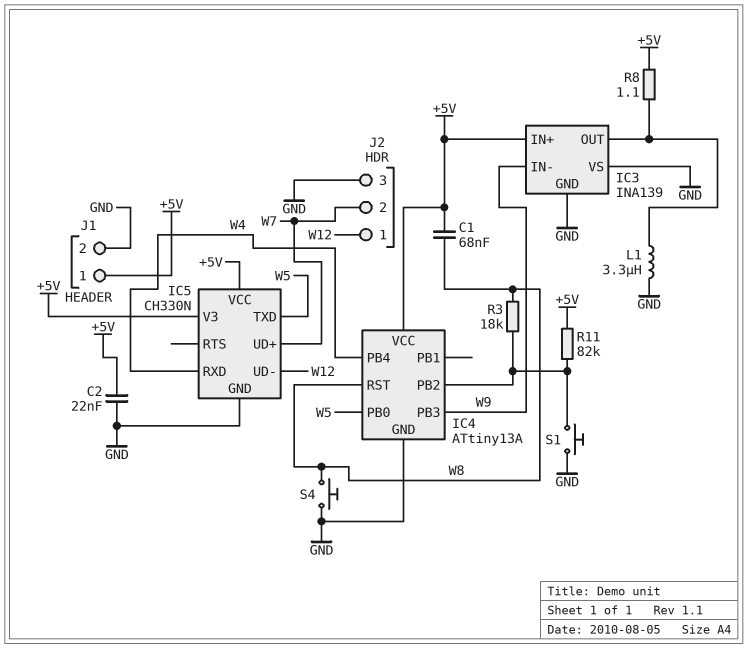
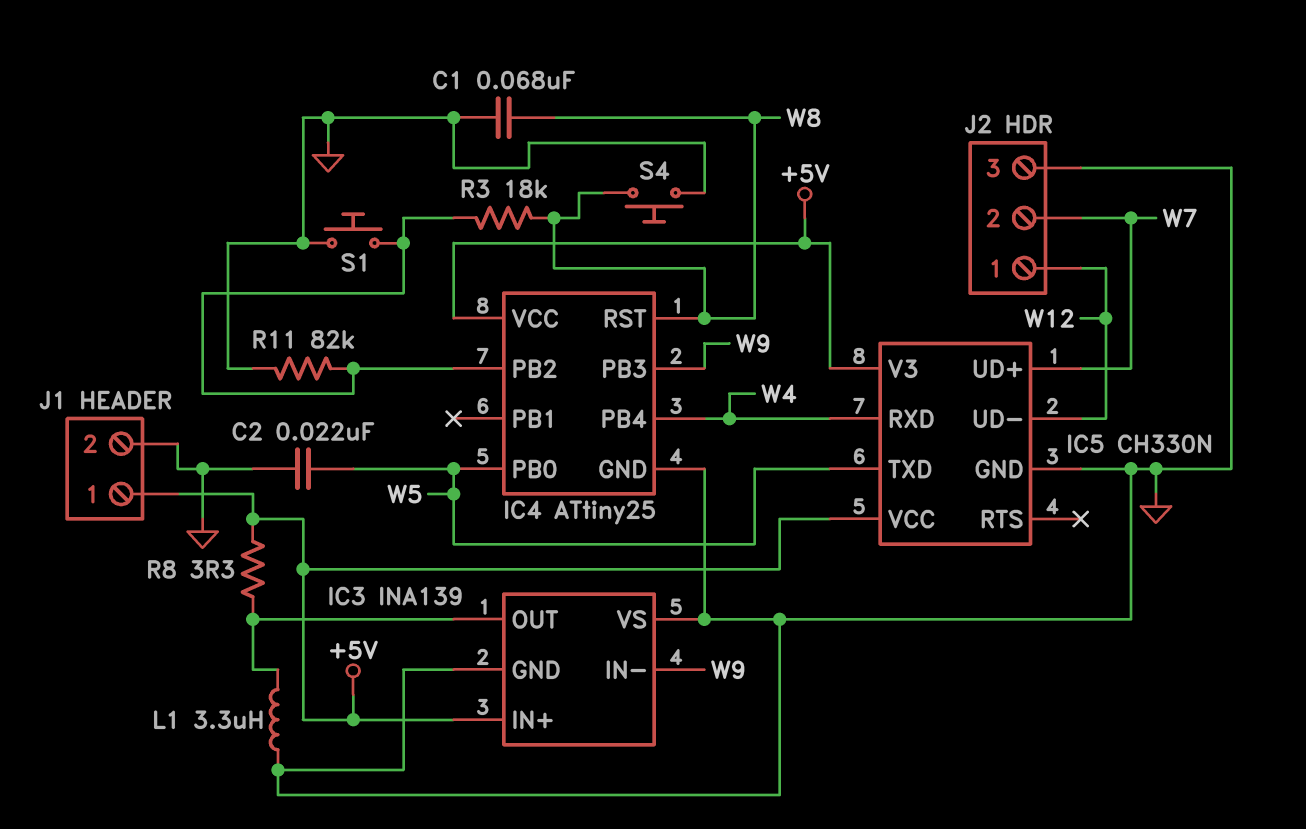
C1: 68nF (+5V, W8) -> 68nF (GND, W8)
C2: 22nF (+5V, GND) -> 22nF (GND, W5)
IC4: ATtiny13A -> ATtiny25
R8: 1.1 (+5V, IC3/OUT) -> 3.3 (+5V, IC3/OUT)
R11: 82k (+5V, IC4/PB2) -> 82k (GND, IC4/PB2)

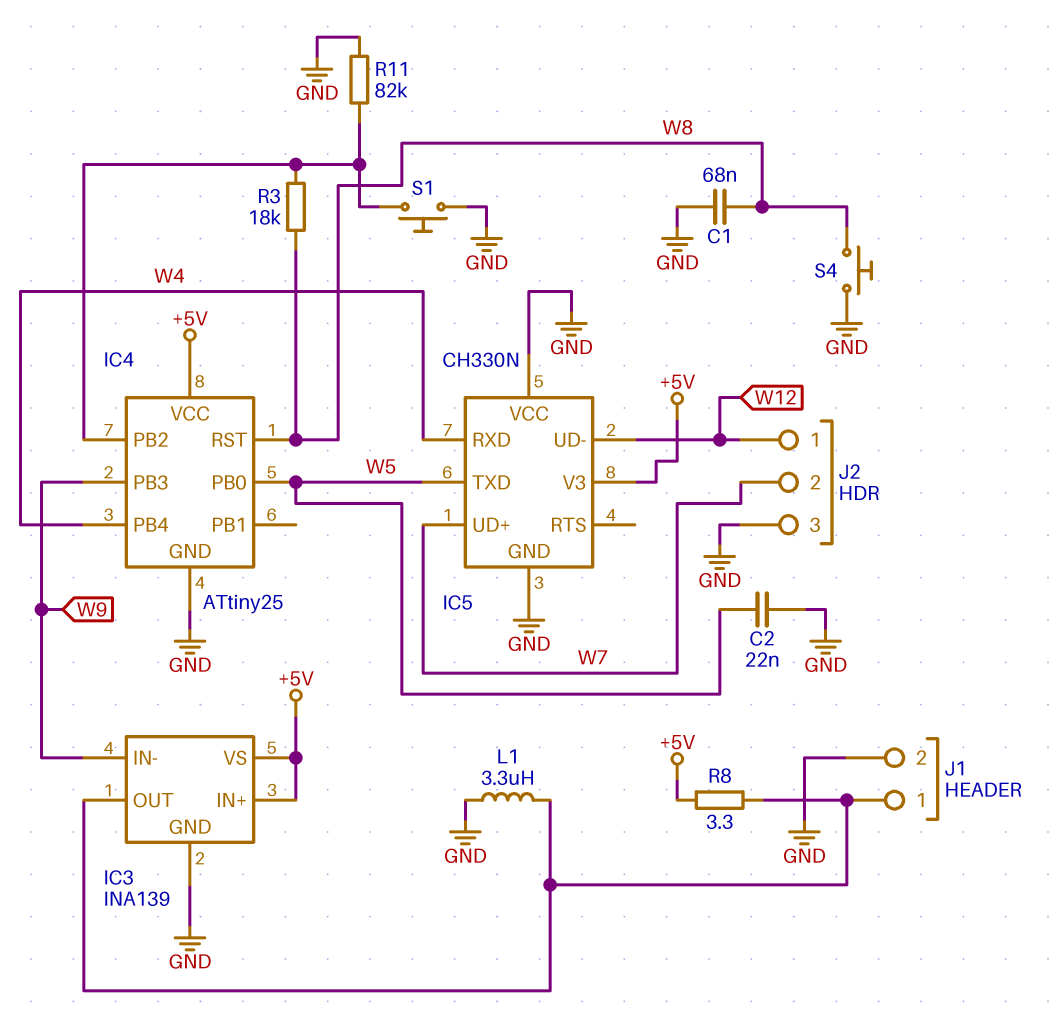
IC3 pin VS: GND -> +5V
IC5 pin VCC: +5V -> GND
J1 pin 1: +5V -> IC3/OUT

